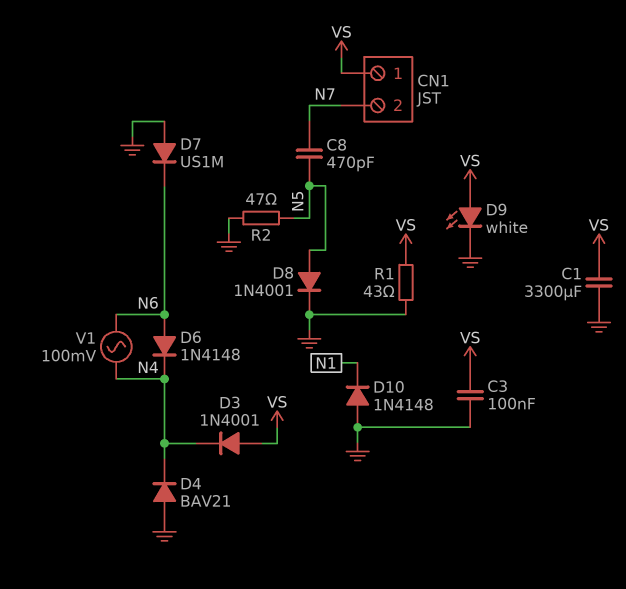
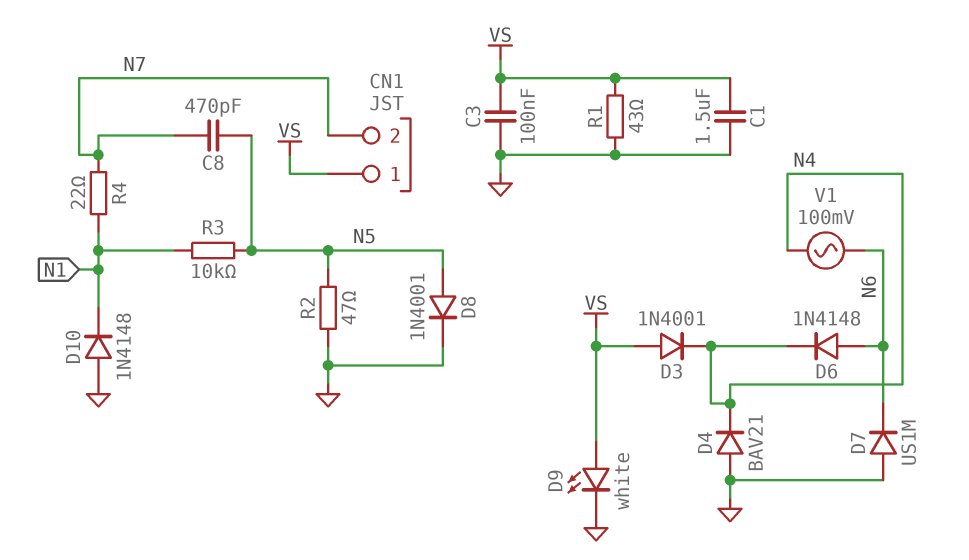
C1: 3300uF (GND, VS) -> 1.5uF (GND, VS)
R3: none -> 10k (N1, N5)
R4: none -> 22 (N1, N7)

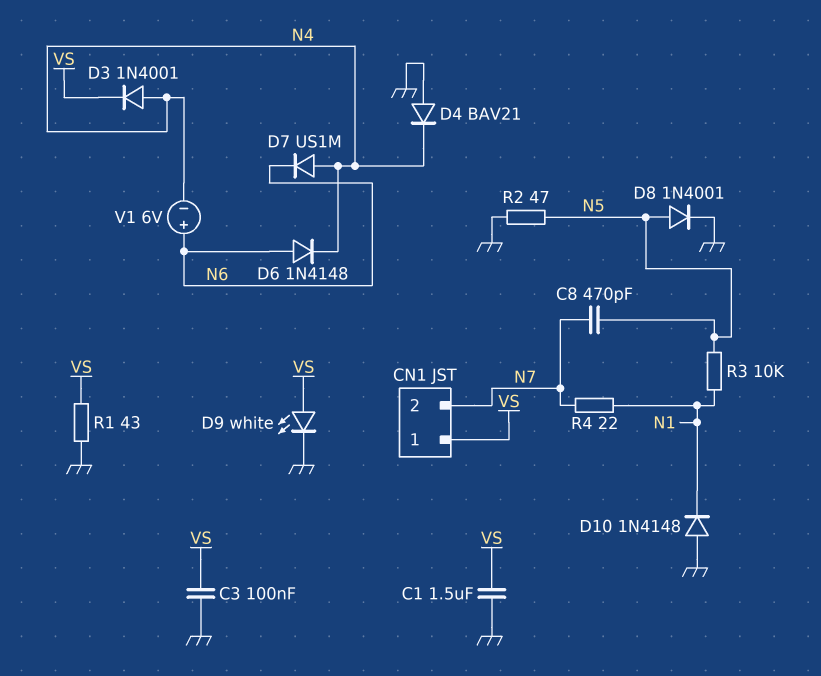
D3: diode 1N4001 (A VS, K N4) -> diode 1N4001 (A N4, K VS)
D7: diode US1M (A GND, K N6) -> diode US1M (A N4, K N6)
V1: AC 100mV (N4, N6) -> 6V (plus N6, minus N4)

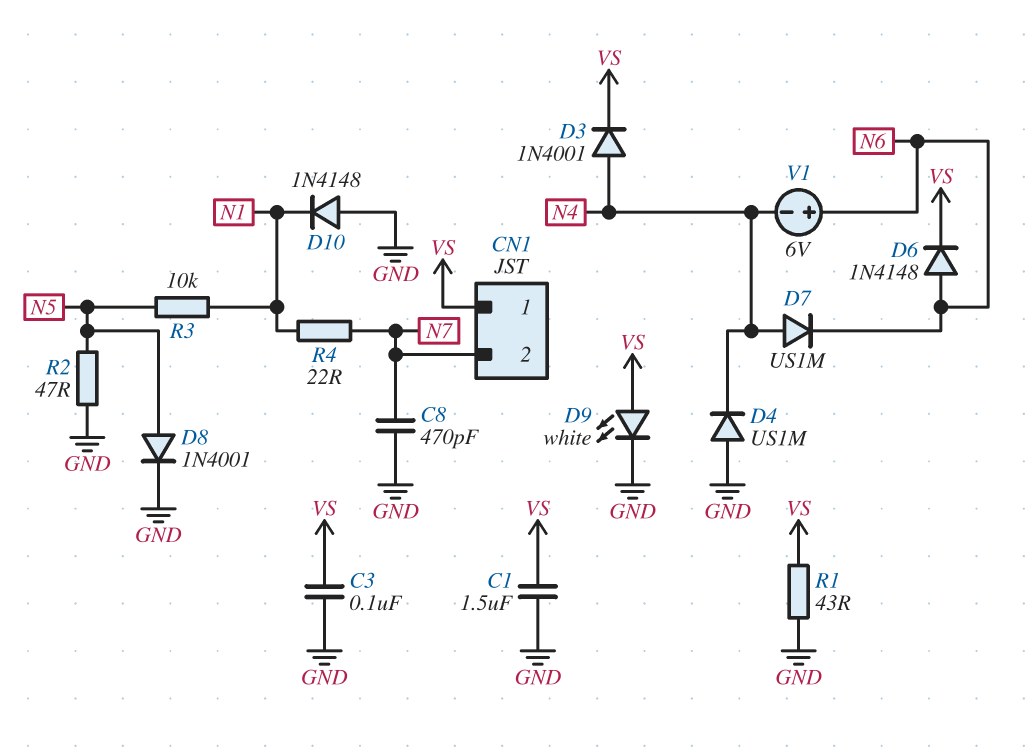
C8: 470pF (N5, N7) -> 470pF (GND, N7)
D4: diode BAV21 (A GND, K N4) -> diode US1M (A GND, K N4)
D6: diode 1N4148 (A N6, K N4) -> diode 1N4148 (A N6, K VS)

